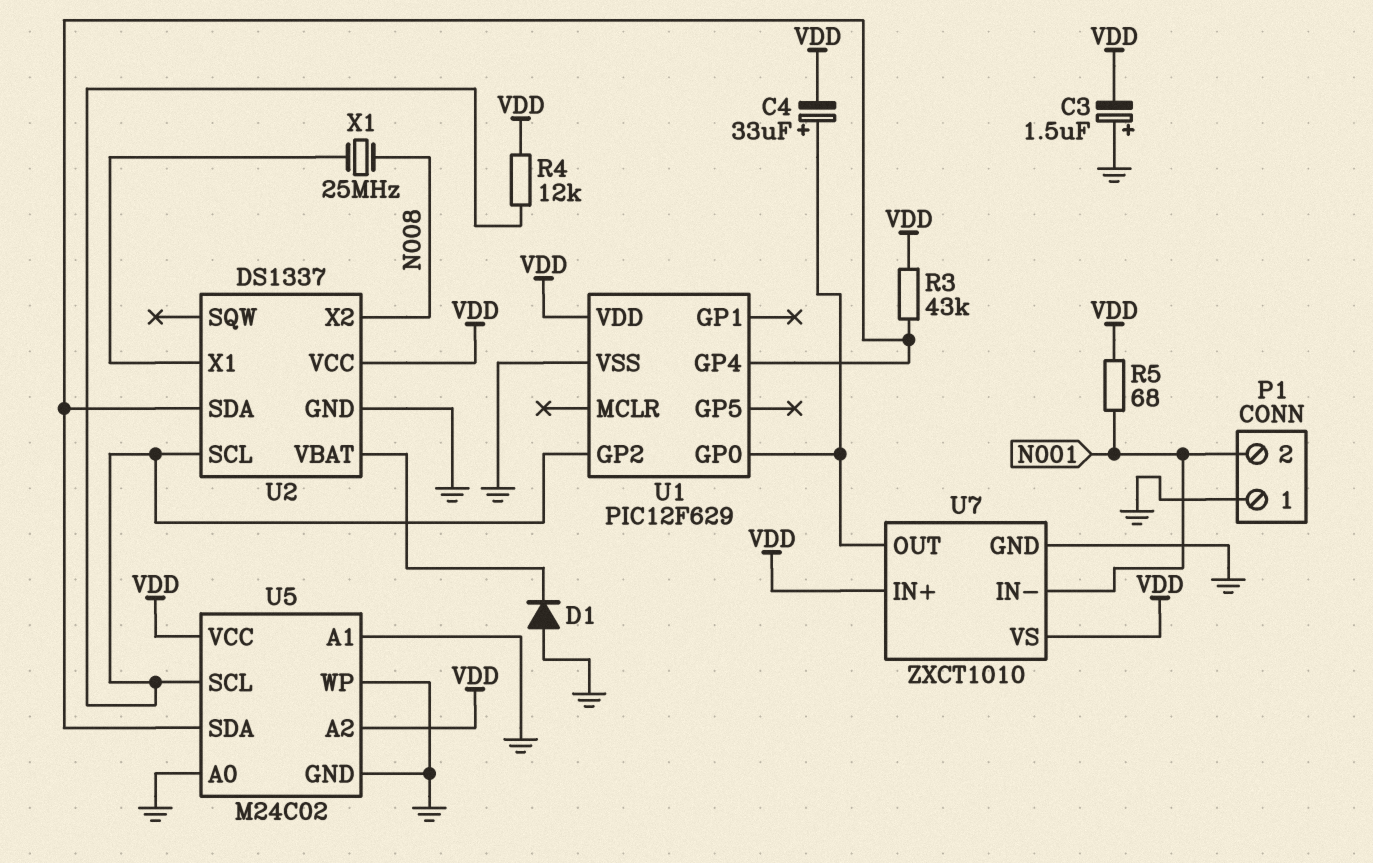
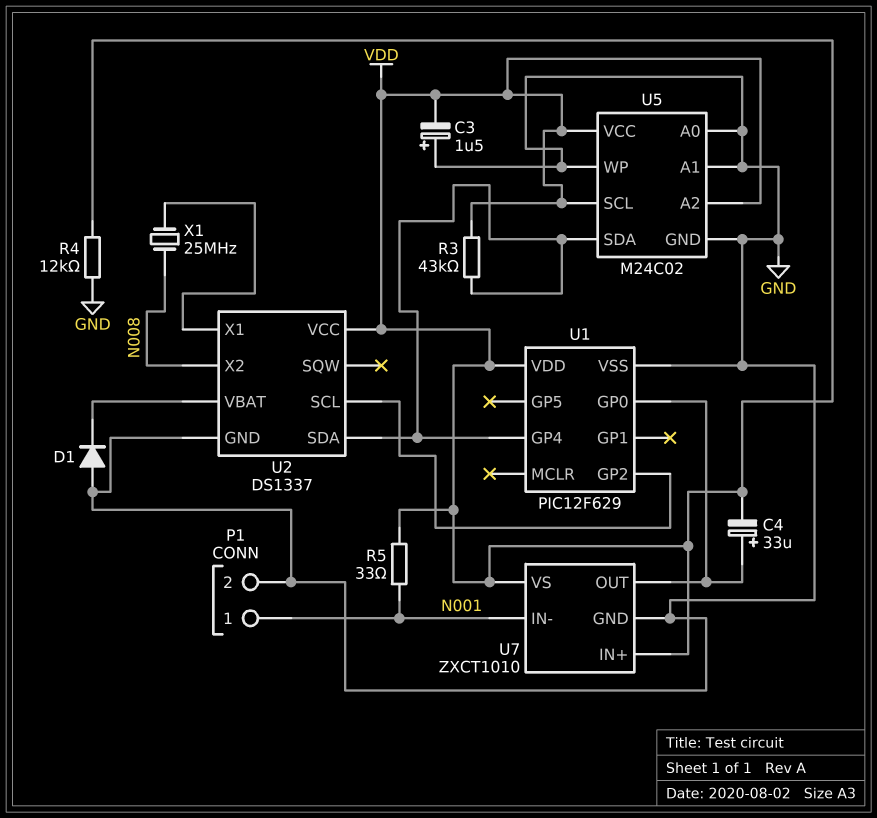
P1 pin 1: GND -> N001
P1 pin 2: N001 -> GND
R4: 12k (U1/GP2, VDD) -> 12k (GND, VDD)
R5: 68 (N001, VDD) -> 33 (N001, VDD)
U5 pin SCL: U1/GP2 -> VDD

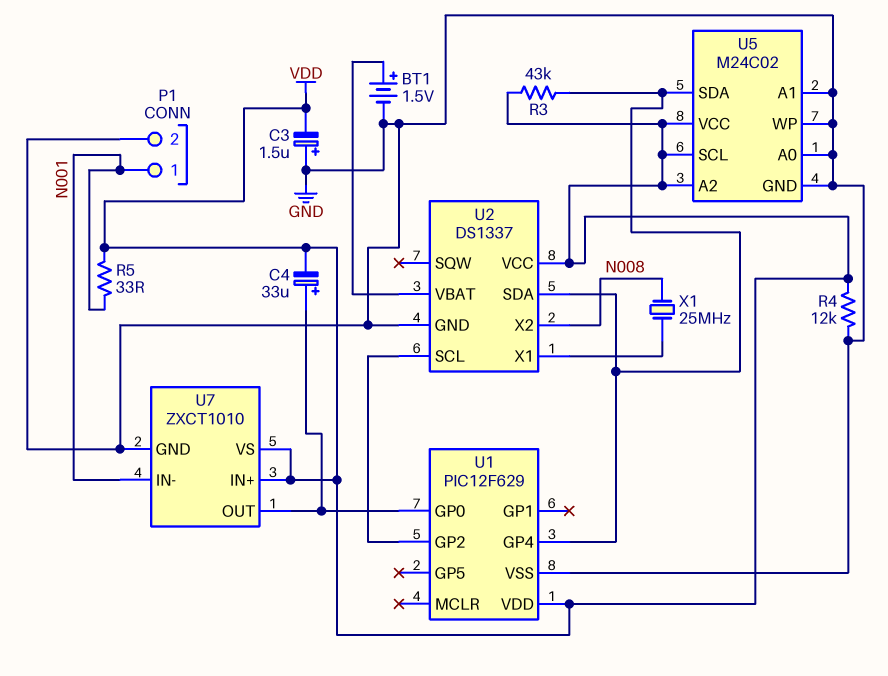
BT1: none -> 1.5V (plus U2/VBAT, minus GND)
D1: diode (A GND, K U2/VBAT) -> none

